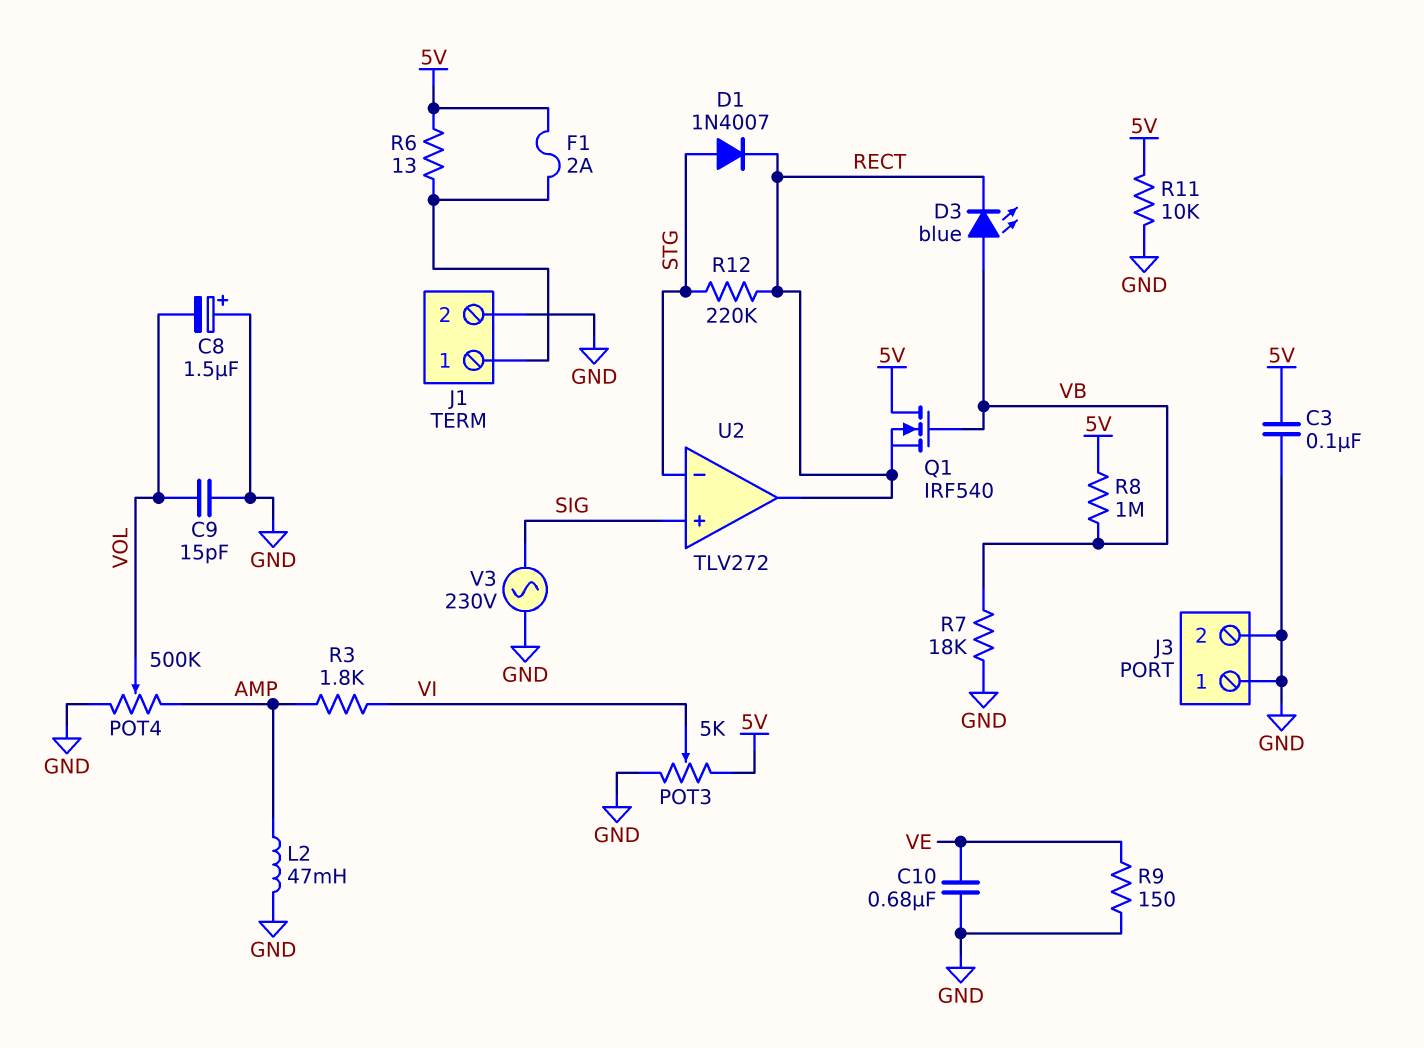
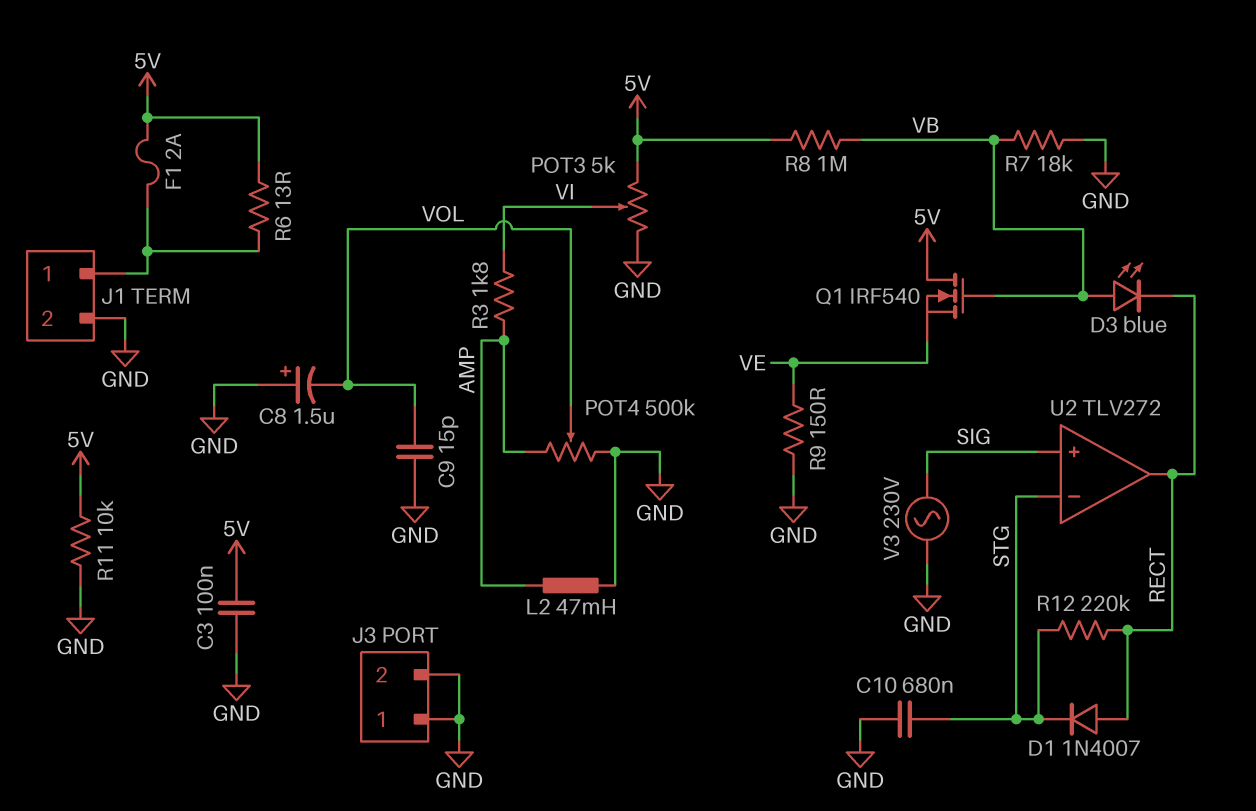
C10: 680nF (GND, VE) -> 680nF (GND, STG)
D1: diode 1N4007 (A STG, K RECT) -> diode 1N4007 (A RECT, K STG)
Q1: NMOS IRF540 (G VB, D 5V, S RECT) -> NMOS IRF540 (G VB, D 5V, S VE)

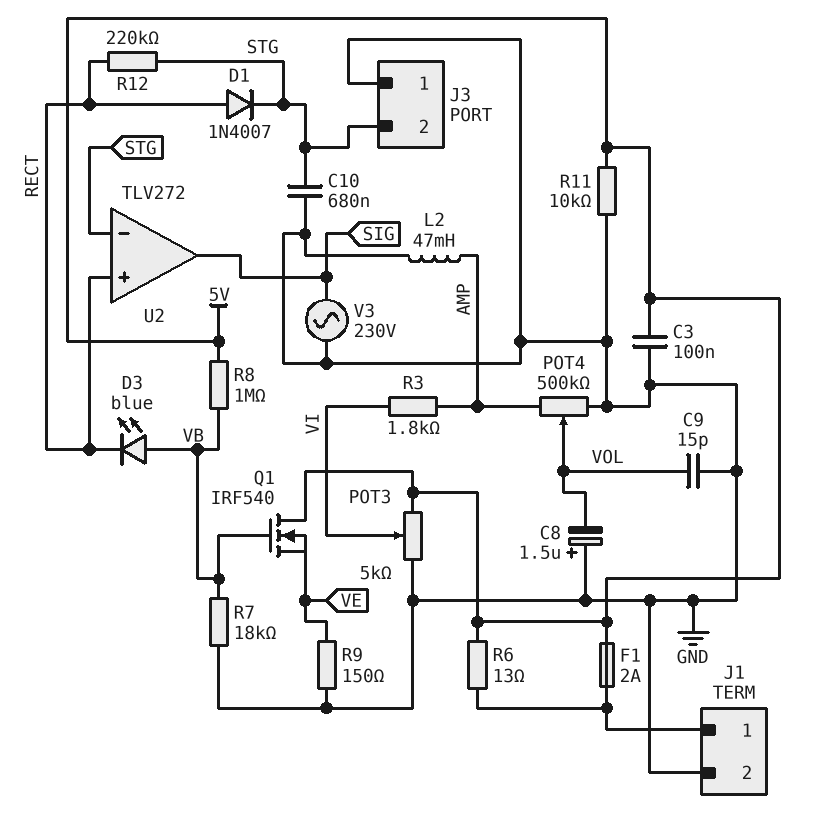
J3 pin 2: GND -> STG
U2 pin in+: SIG -> RECT
U2 pin out: RECT -> SIG

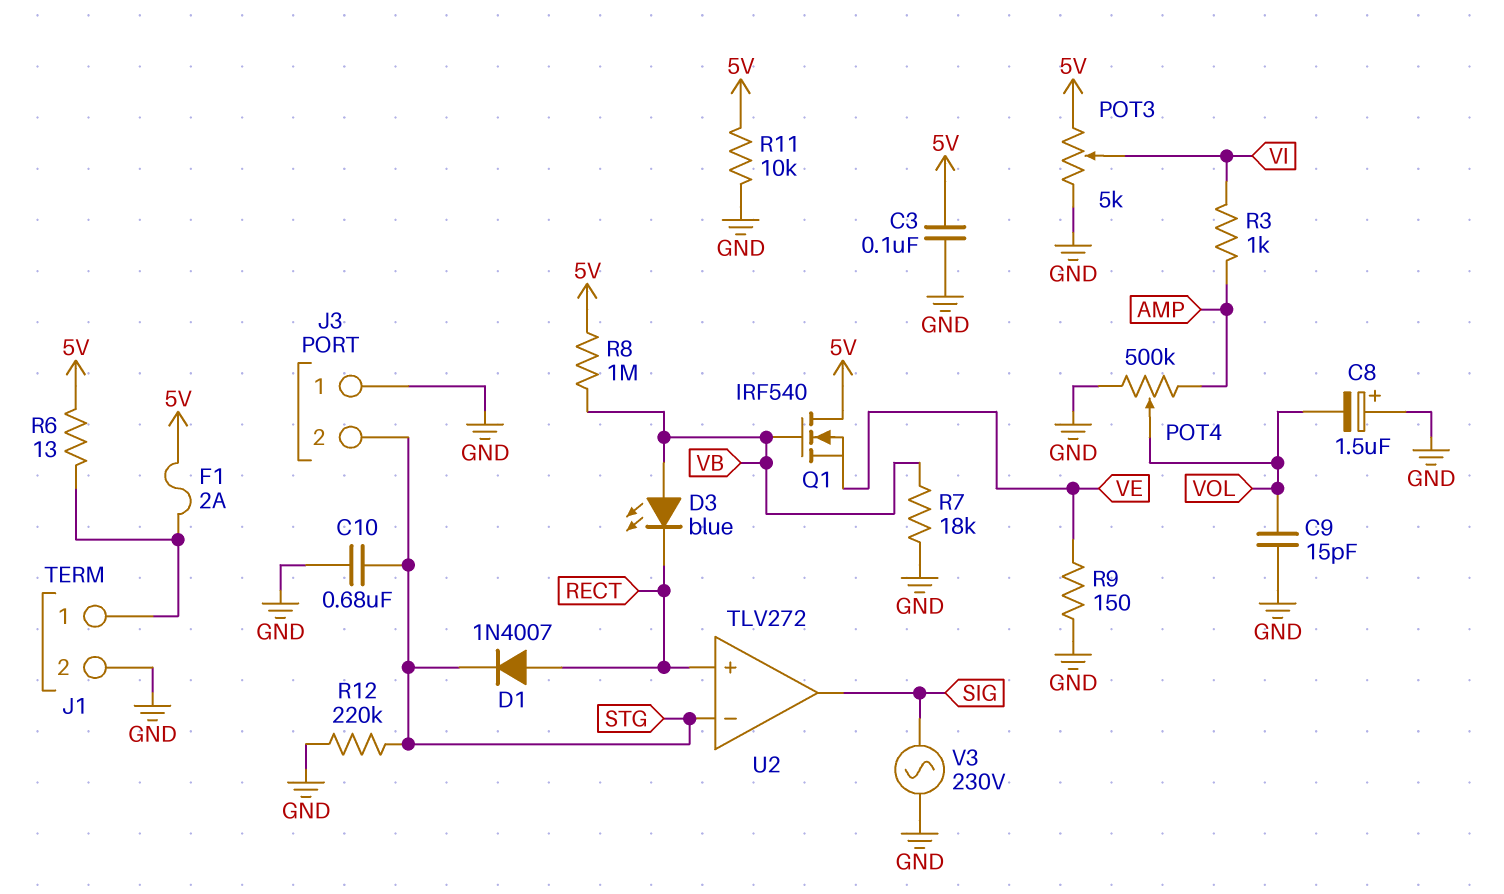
L2: 47mH (AMP, GND) -> none
R3: 1.8k (AMP, VI) -> 1k (AMP, VI)
R12: 220k (RECT, STG) -> 220k (GND, STG)

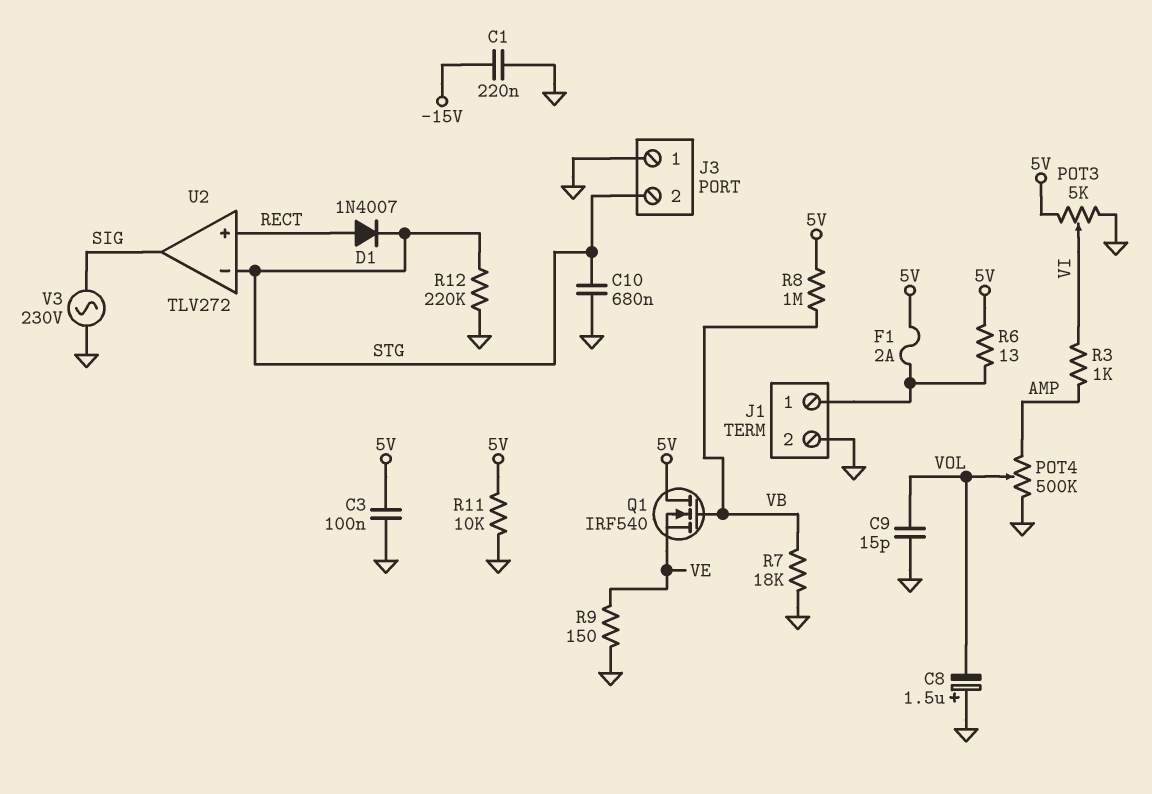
C1: none -> 220nF (-15V, GND)
D3: LED blue (A VB, K RECT) -> none

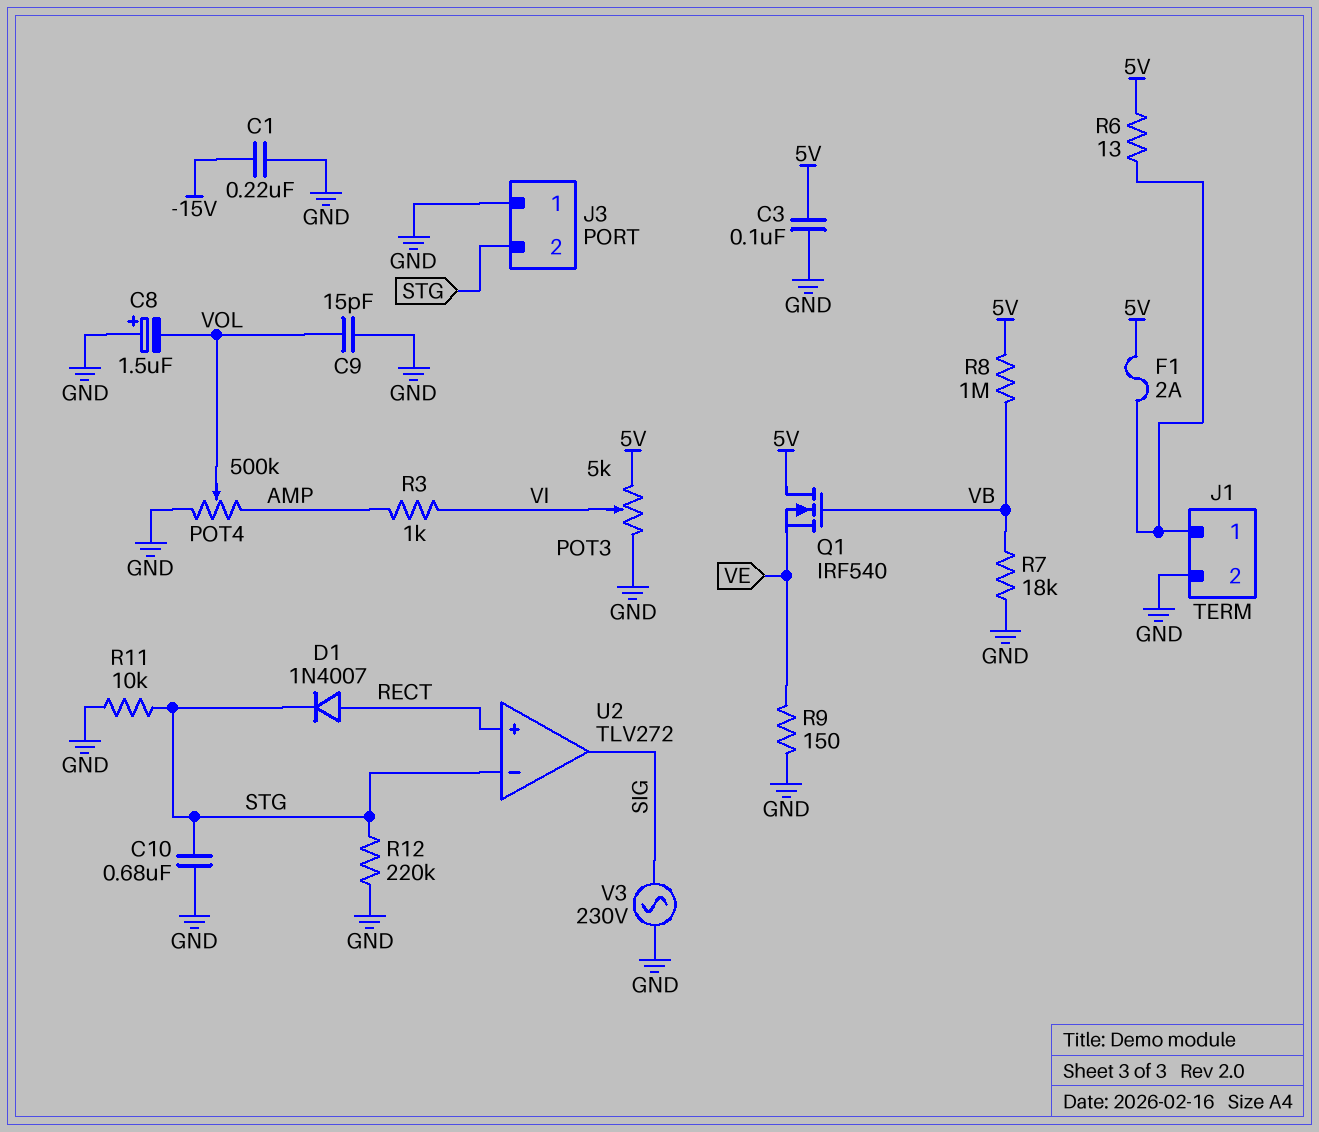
R11: 10k (5V, GND) -> 10k (GND, STG)

